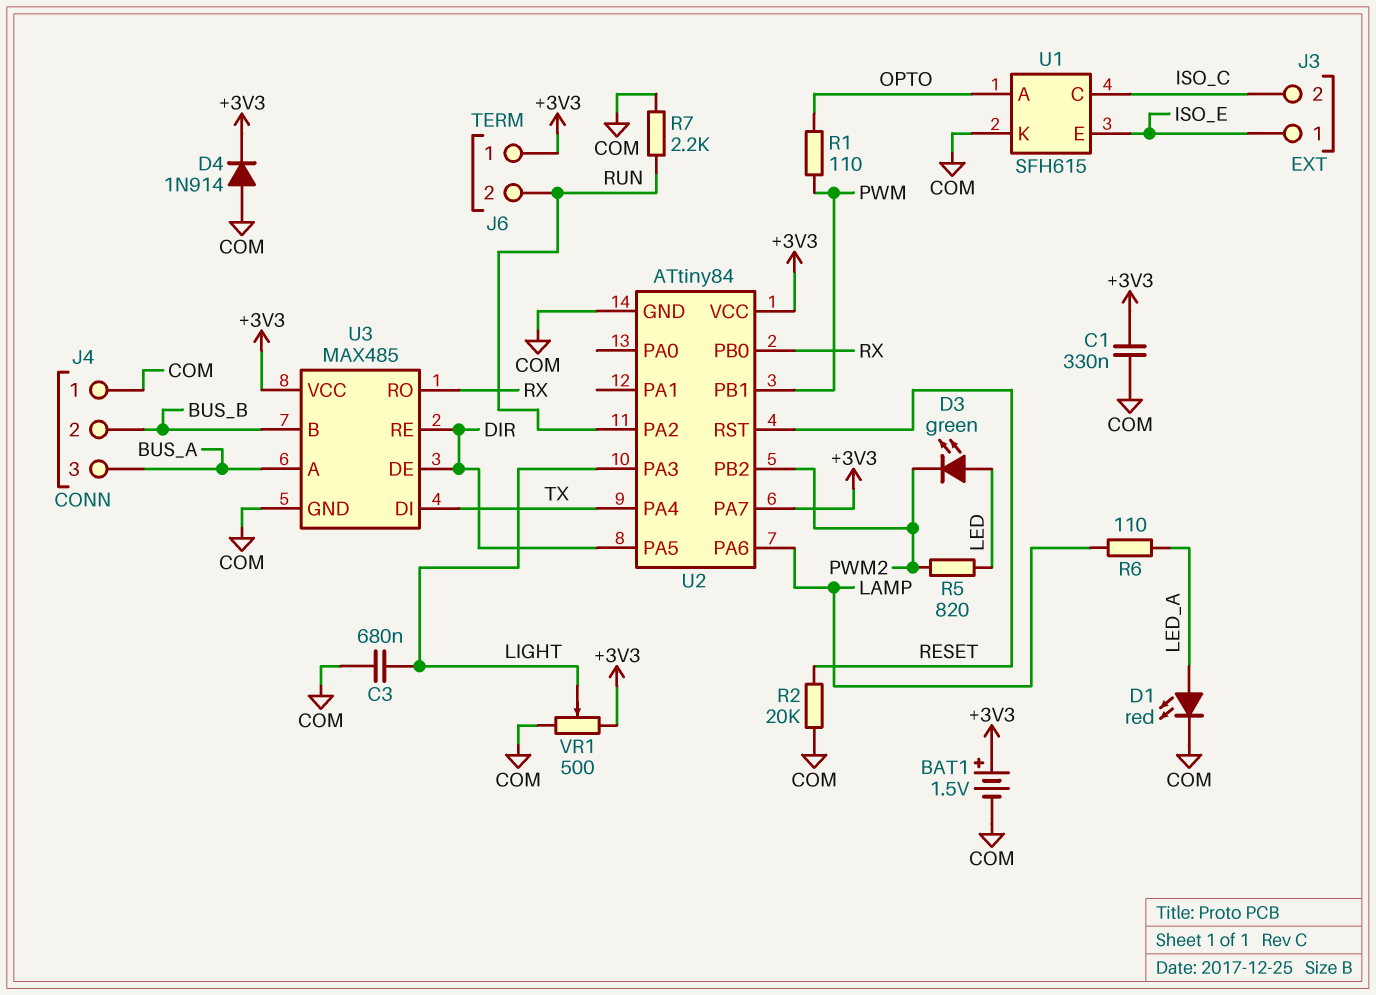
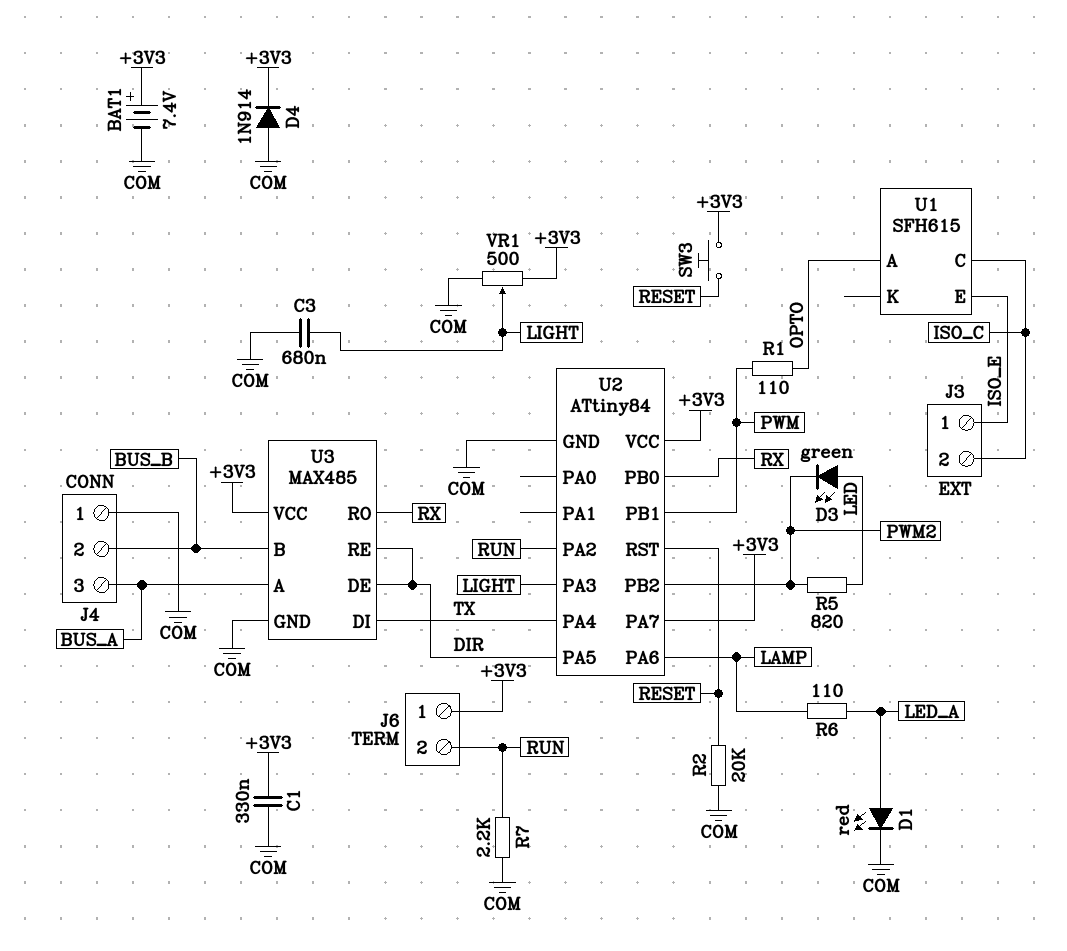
BAT1: 1.5V (plus +3V3, minus COM) -> 7.4V (plus +3V3, minus COM)
SW3: none -> button (+3V3, RESET)
U1 pin K: COM -> none

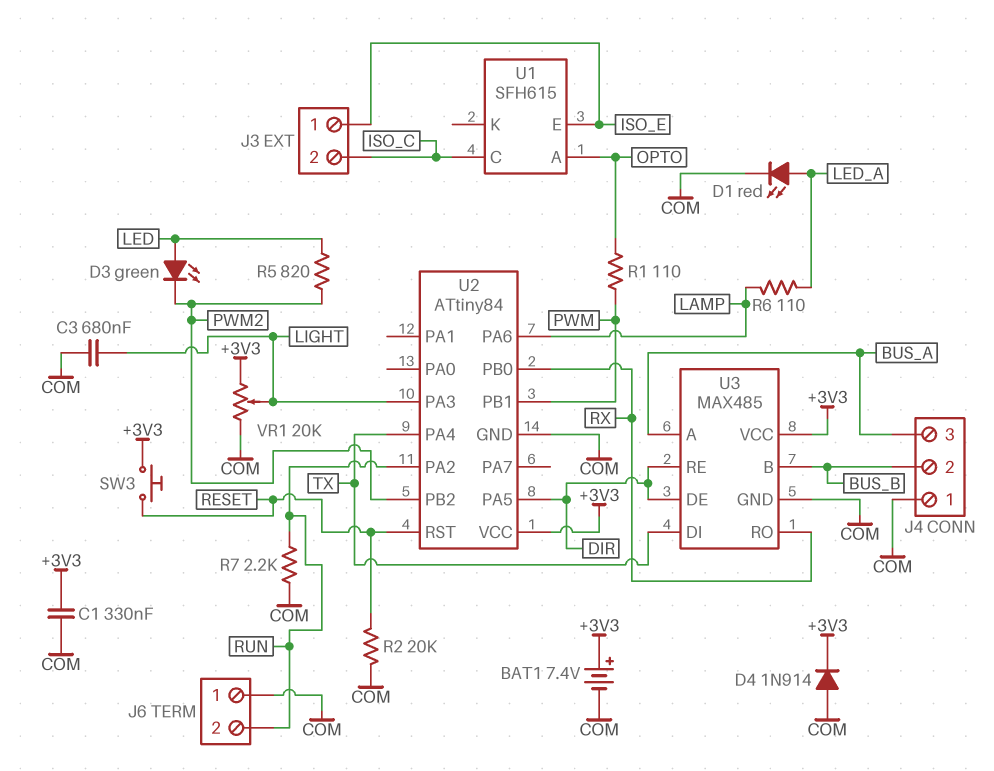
J6 pin 1: +3V3 -> COM
U2 pin PA7: +3V3 -> none
VR1: 500 (+3V3, COM, wiper LIGHT) -> 20k (+3V3, COM, wiper LIGHT)

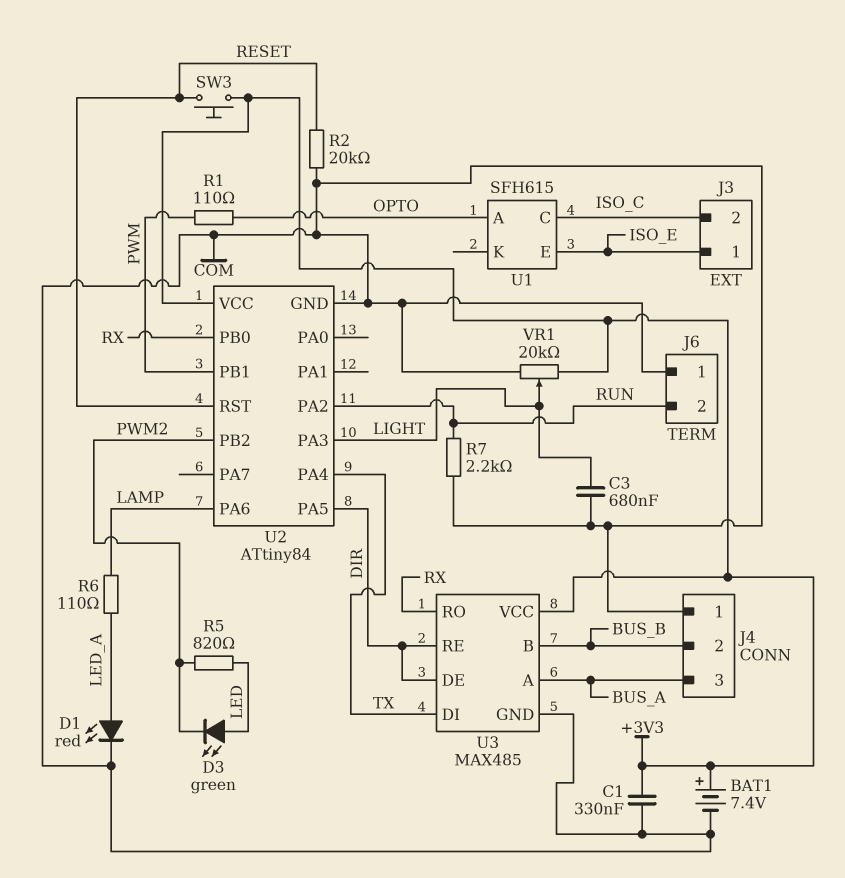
D4: diode 1N914 (A COM, K +3V3) -> none

